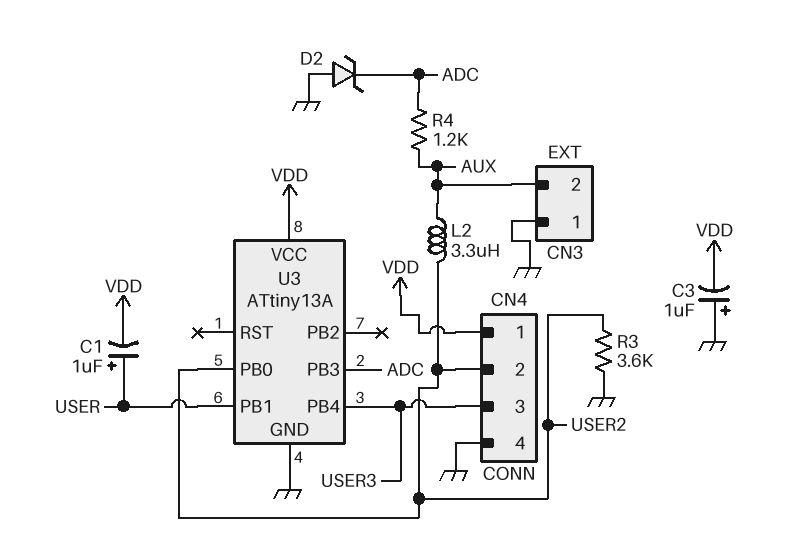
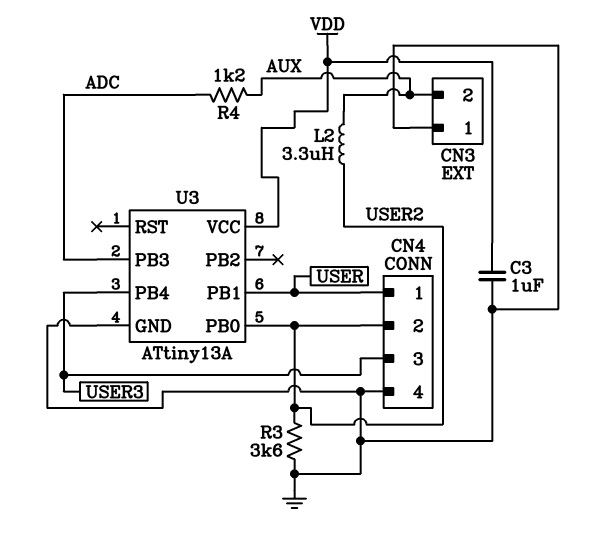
C1: 1uF (plus USER, minus VDD) -> none
C3: 1uF (plus GND, minus VDD) -> 1uF (GND, VDD)
CN4 pin 1: VDD -> USER
D2: zener (A GND, K ADC) -> none

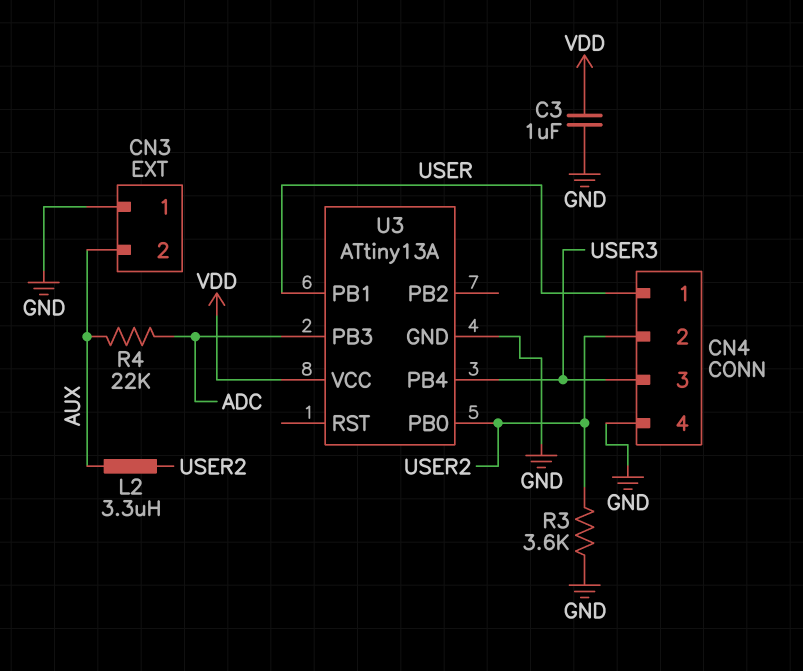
R4: 1.2k (ADC, AUX) -> 22k (ADC, AUX)

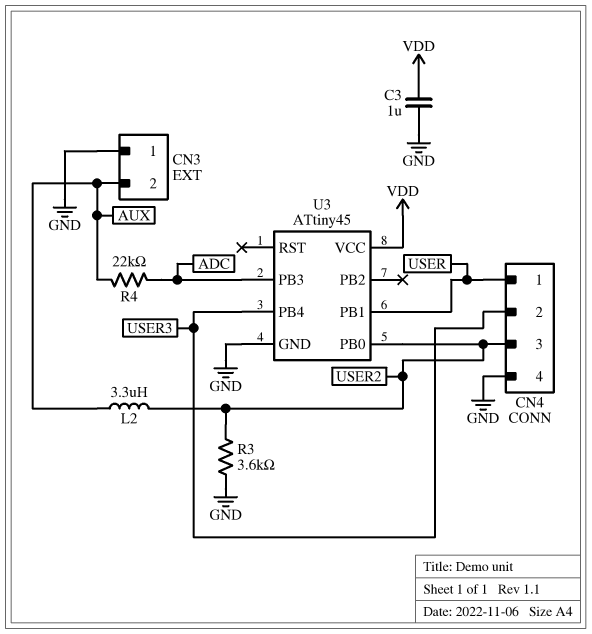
CN4 pin 2: USER2 -> USER3
CN4 pin 3: USER3 -> USER2
U3: ATtiny13A -> ATtiny45

